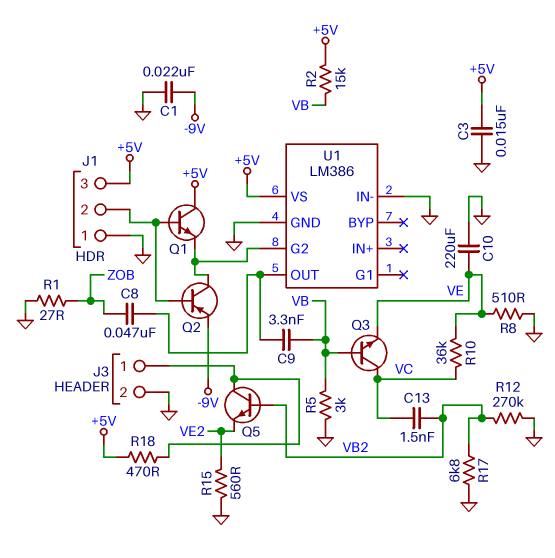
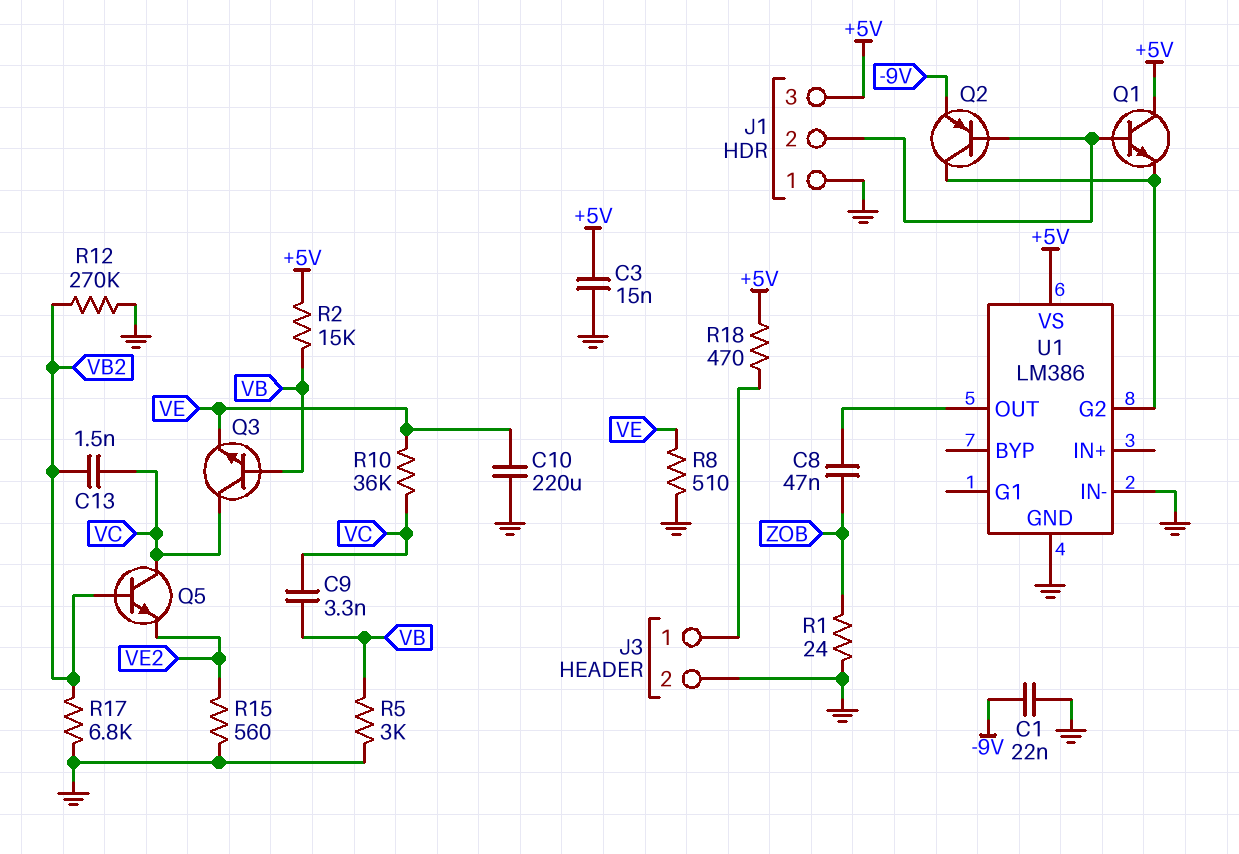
C9: 3.3nF (U1/OUT, VB) -> 3.3nF (VB, VC)
Q5: NPN (B VB2, C J3/1, E VE2) -> NPN (B VB2, C VC, E VE2)
R1: 27 (GND, ZOB) -> 24 (GND, ZOB)

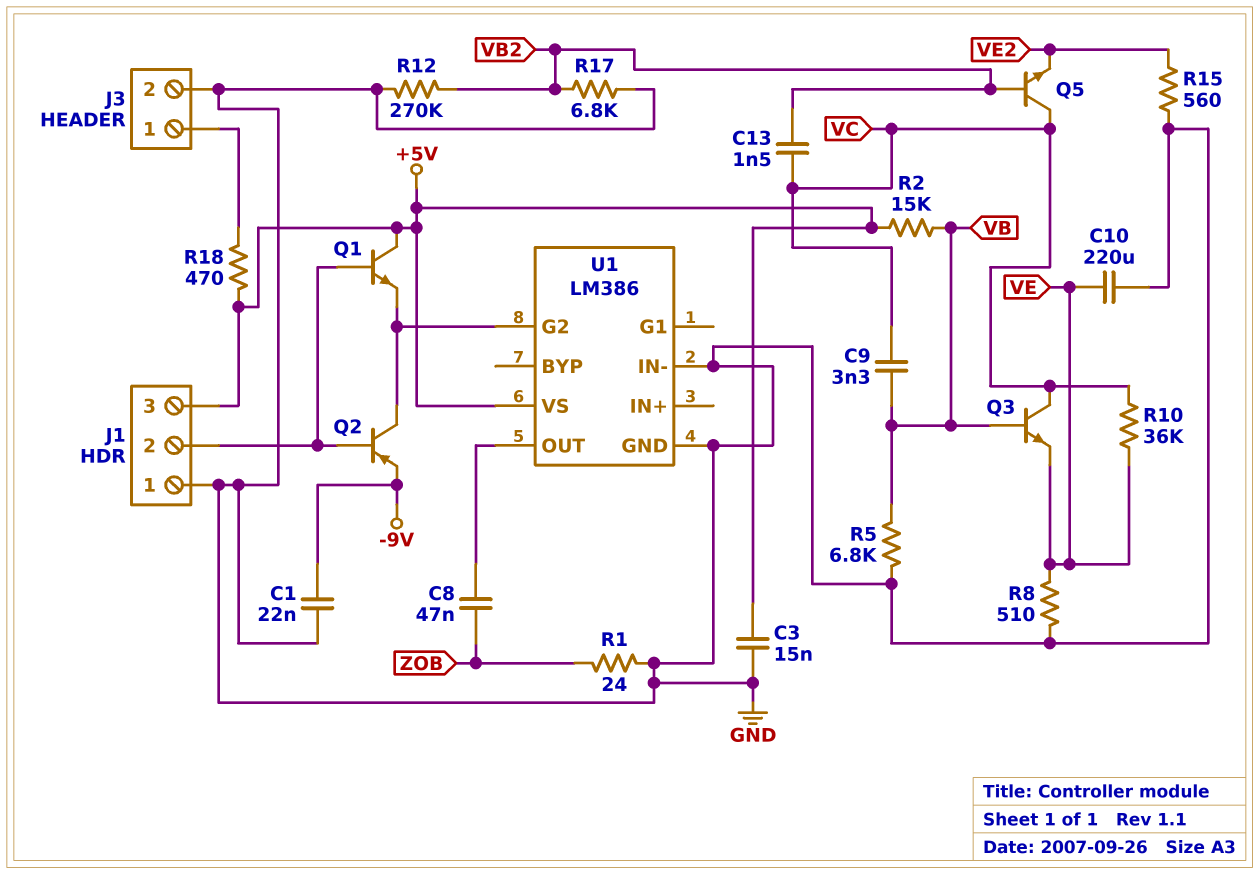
R5: 3k (GND, VB) -> 6.8k (GND, VB)

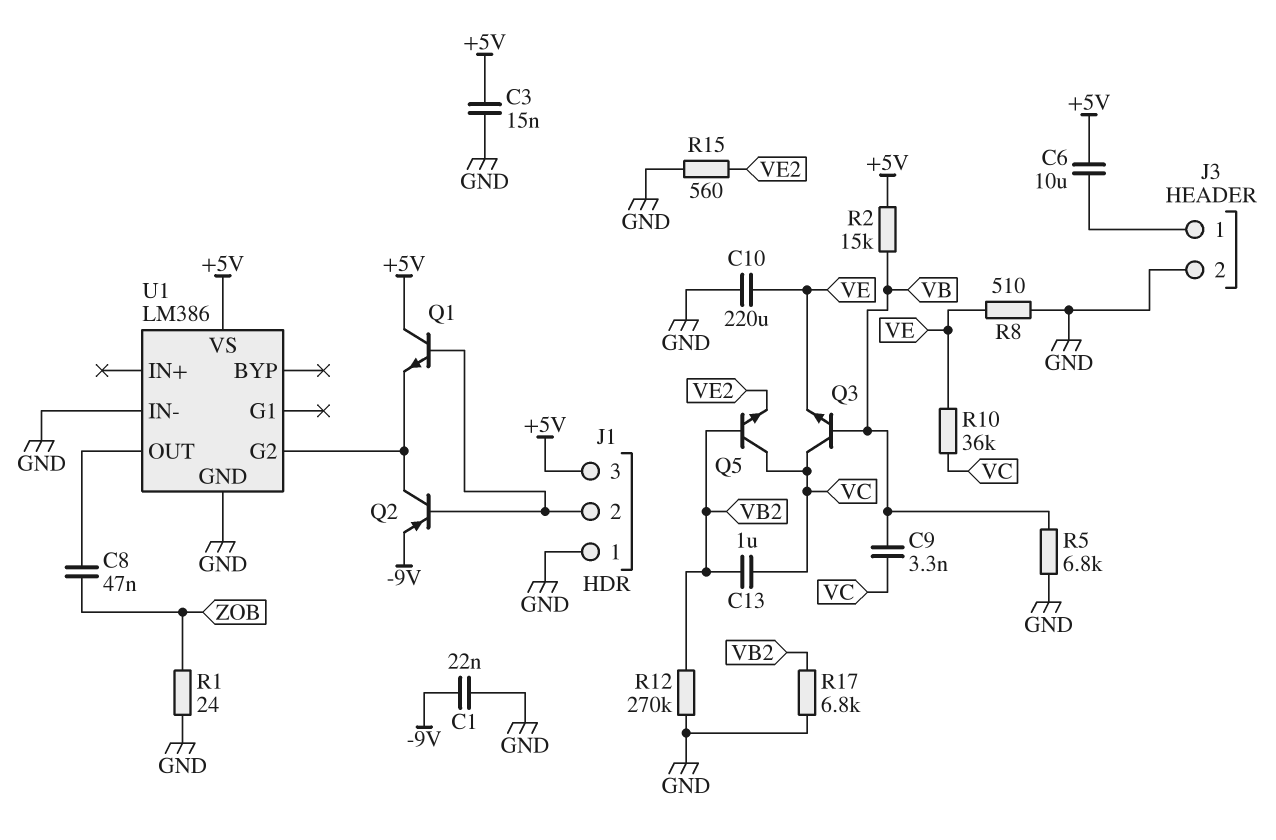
C6: none -> 10uF (+5V, J3/1)
C13: 1.5nF (VB2, VC) -> 1uF (VB2, VC)
R18: 470 (+5V, J3/1) -> none

